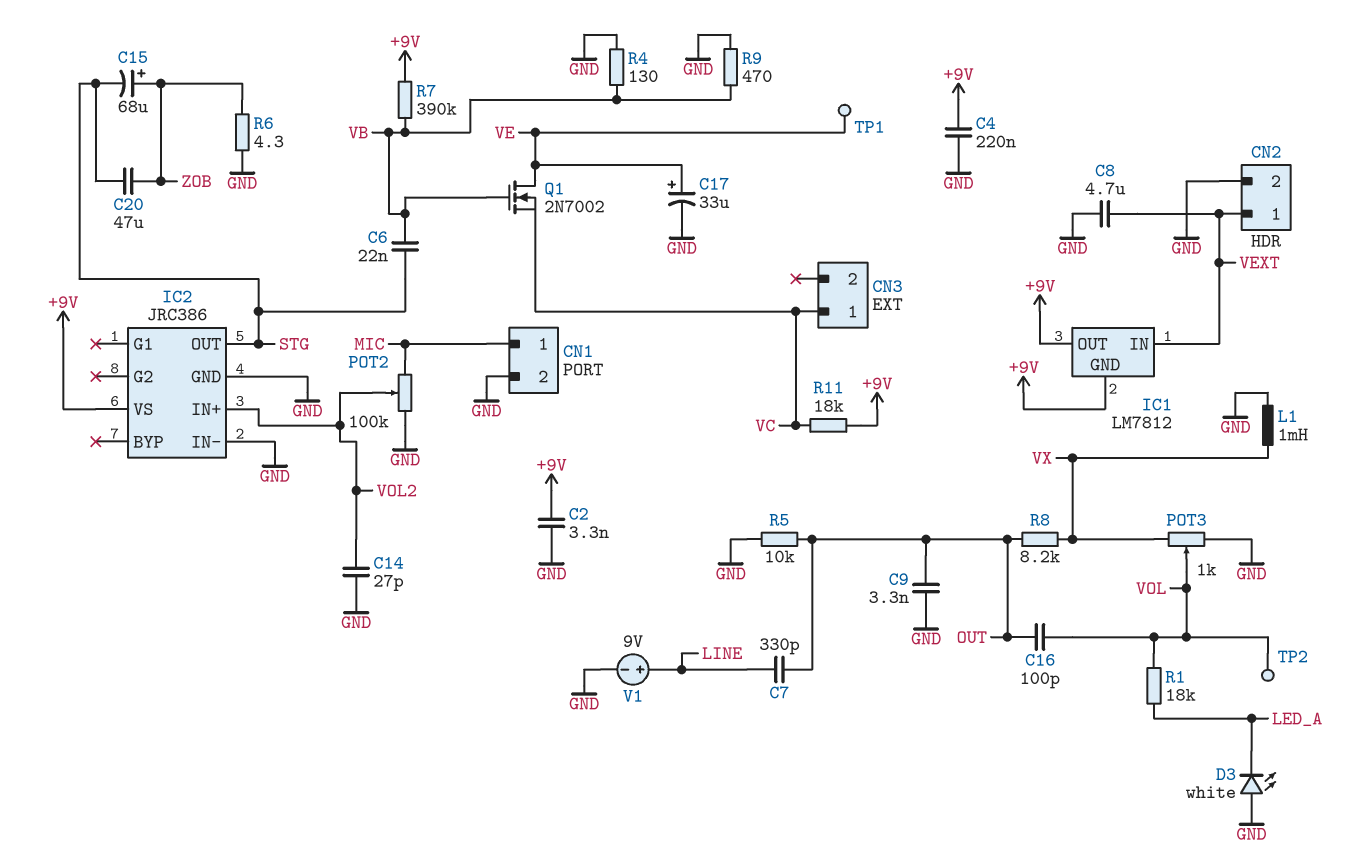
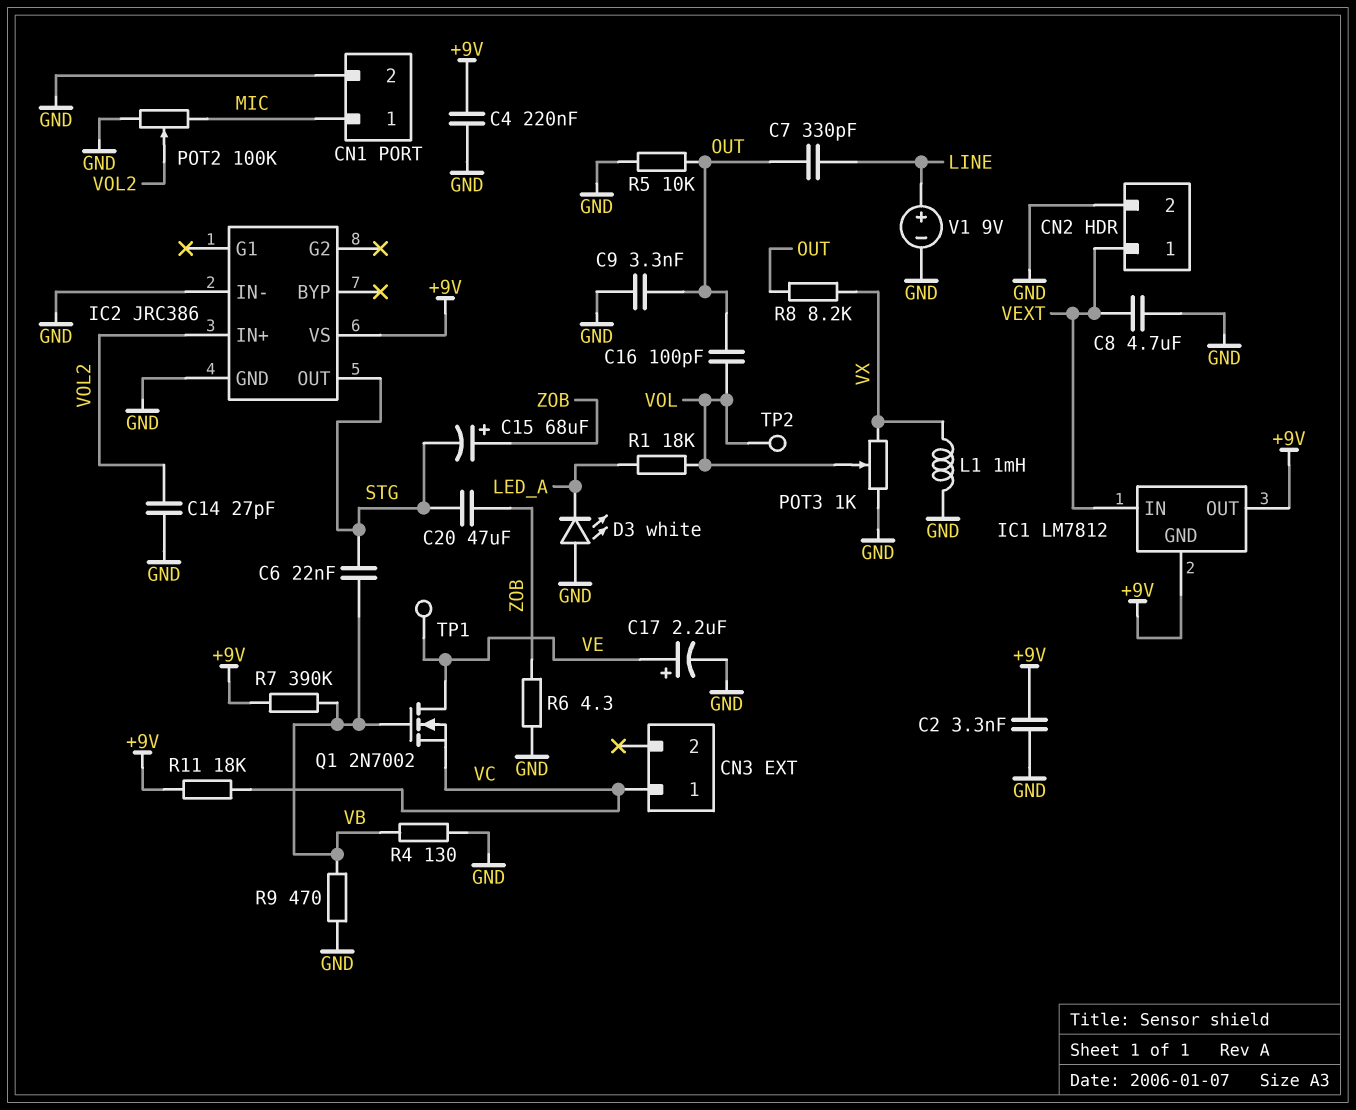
C17: 33uF (plus VE, minus GND) -> 2.2uF (plus VE, minus GND)

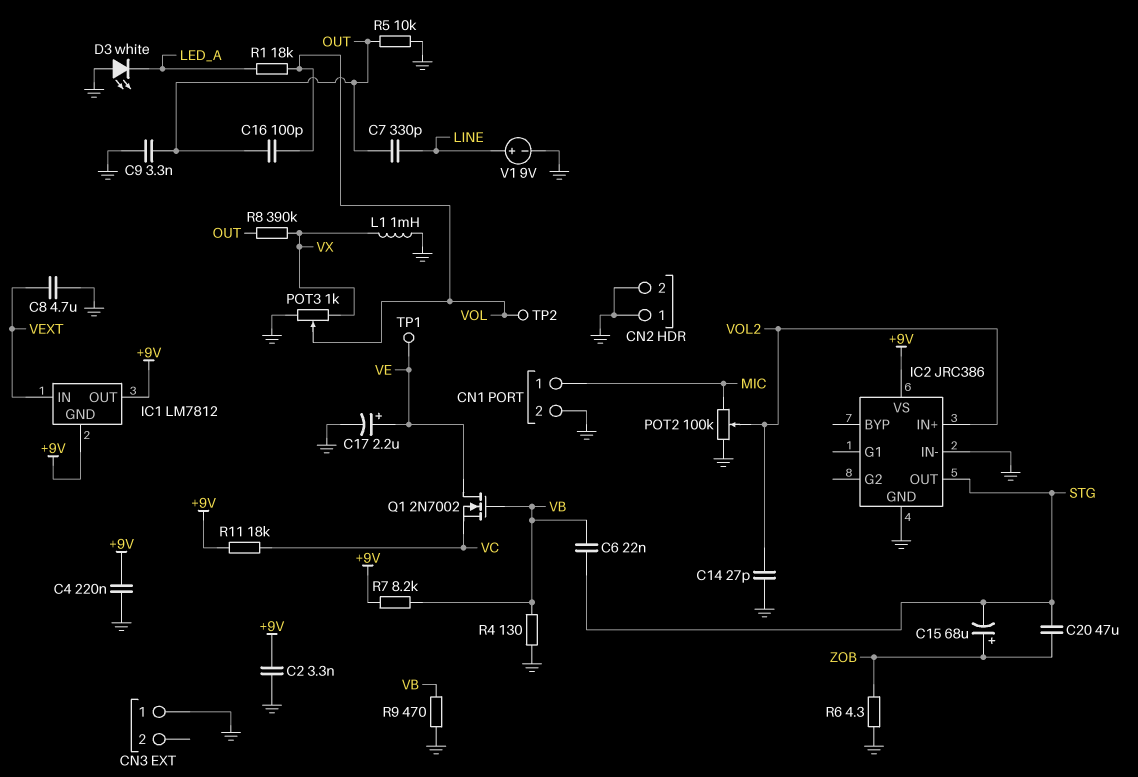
CN2 pin 1: VEXT -> GND
CN3 pin 1: VC -> GND
R7: 390k (+9V, VB) -> 8.2k (+9V, VB)
R8: 8.2k (OUT, VX) -> 390k (OUT, VX)

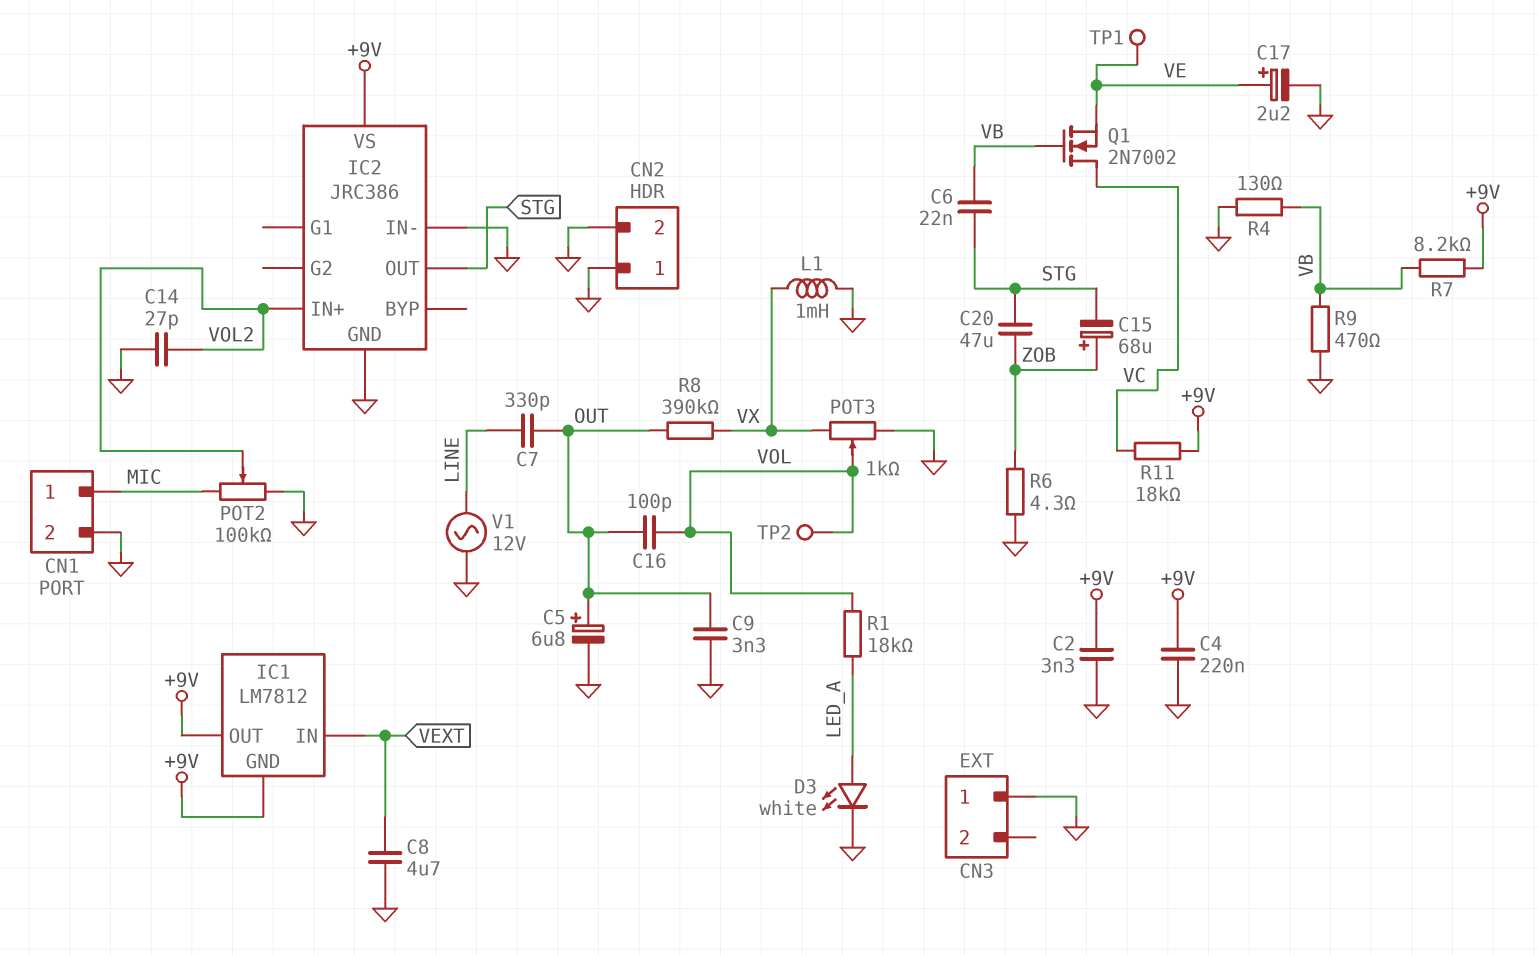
C5: none -> 6.8uF (plus OUT, minus GND)
D3: LED white (A GND, K LED_A) -> LED white (A LED_A, K GND)
Q1: NMOS 2N7002 (G VB, D VE, S VC) -> NMOS 2N7002 (G VB, D VC, S VE)
R5: 10k (GND, OUT) -> none
V1: 9V (plus LINE, minus GND) -> AC 12V (GND, LINE)

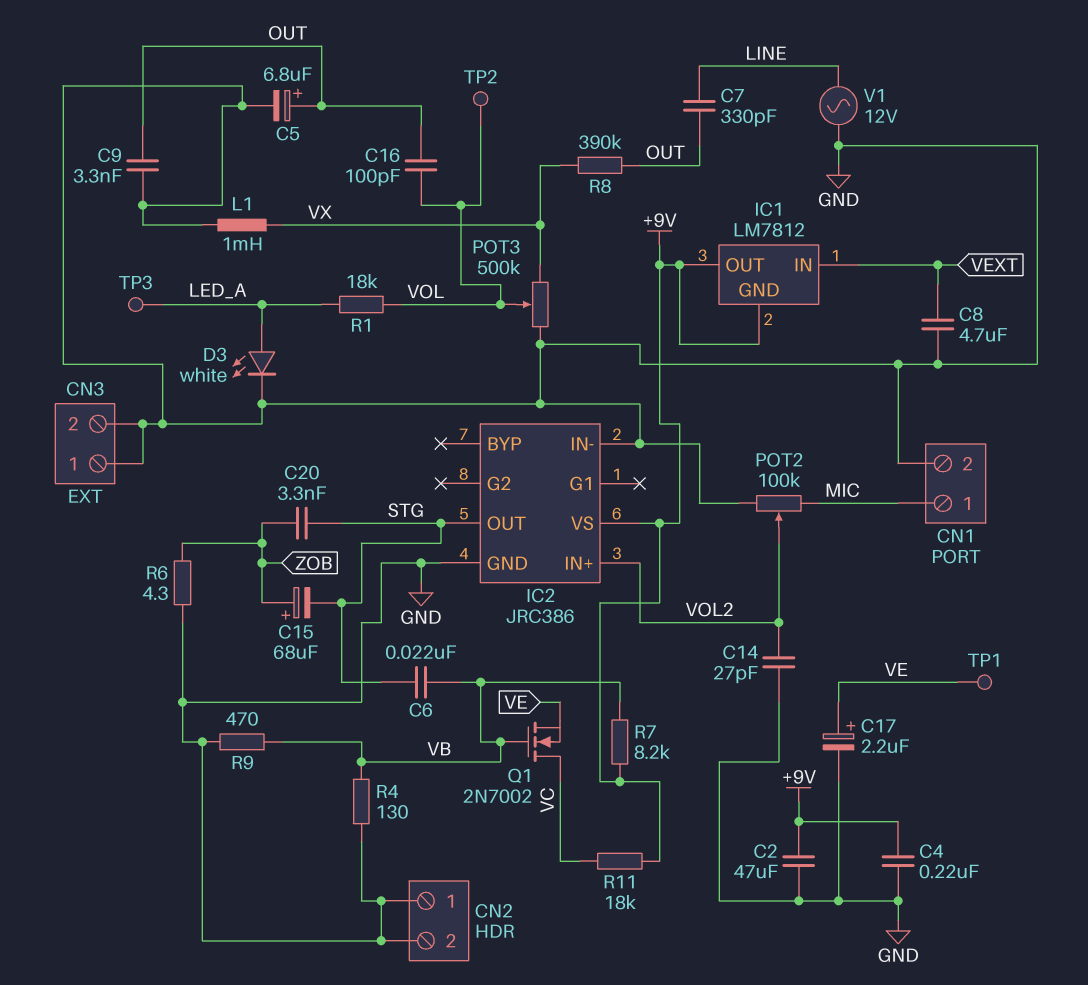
C2: 3.3nF (+9V, GND) -> 47uF (+9V, GND)
C20: 47uF (STG, ZOB) -> 3.3nF (STG, ZOB)
CN3 pin 2: none -> GND
POT3: 1k (GND, VX, wiper VOL) -> 500k (GND, VX, wiper VOL)
TP3: none -> test point (LED_A)

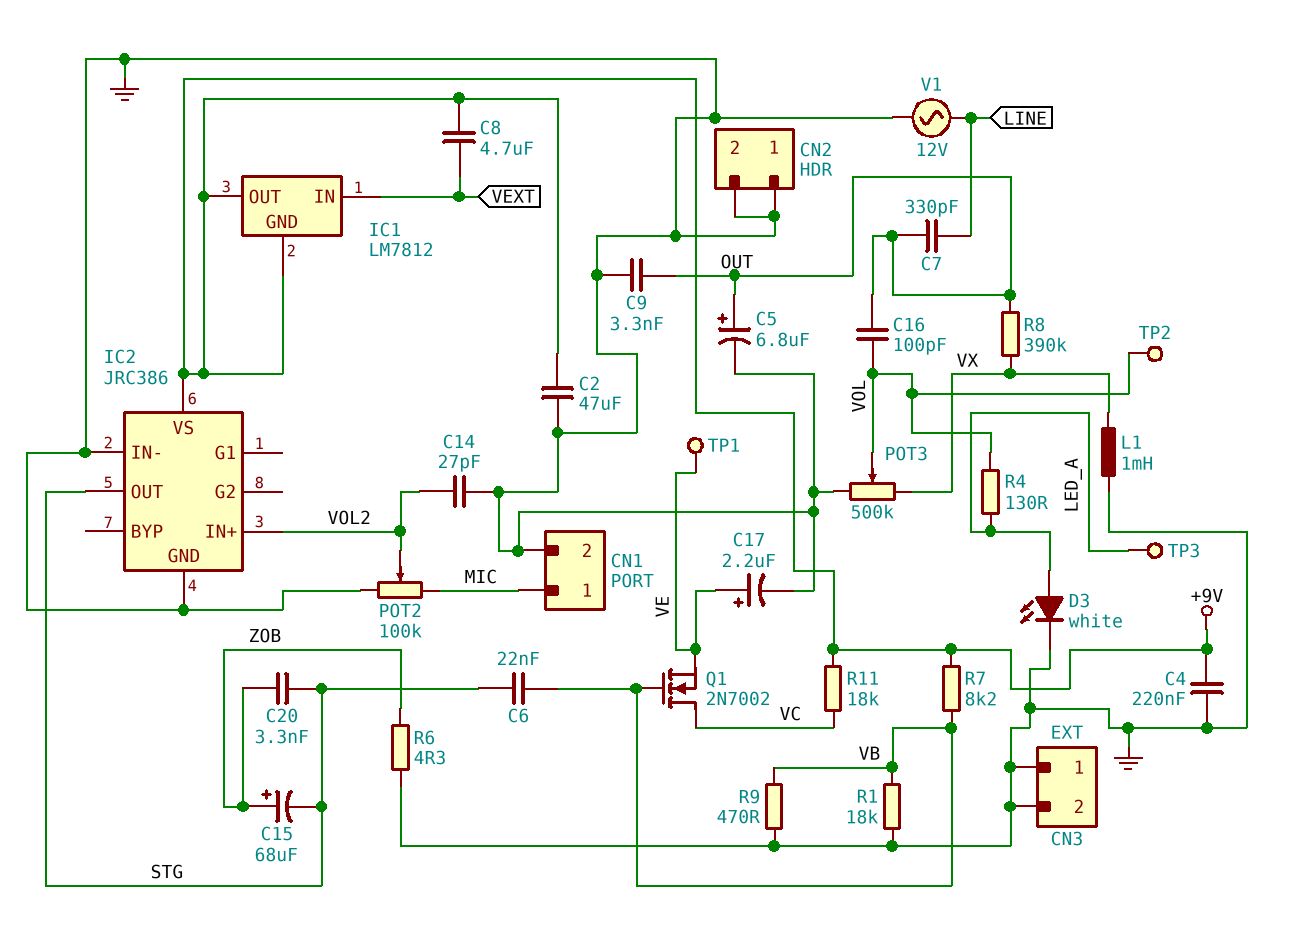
C8: 4.7uF (GND, VEXT) -> 4.7uF (+9V, VEXT)
R1: 18k (LED_A, VOL) -> 18k (GND, VB)
R4: 130 (GND, VB) -> 130 (LED_A, VOL)

